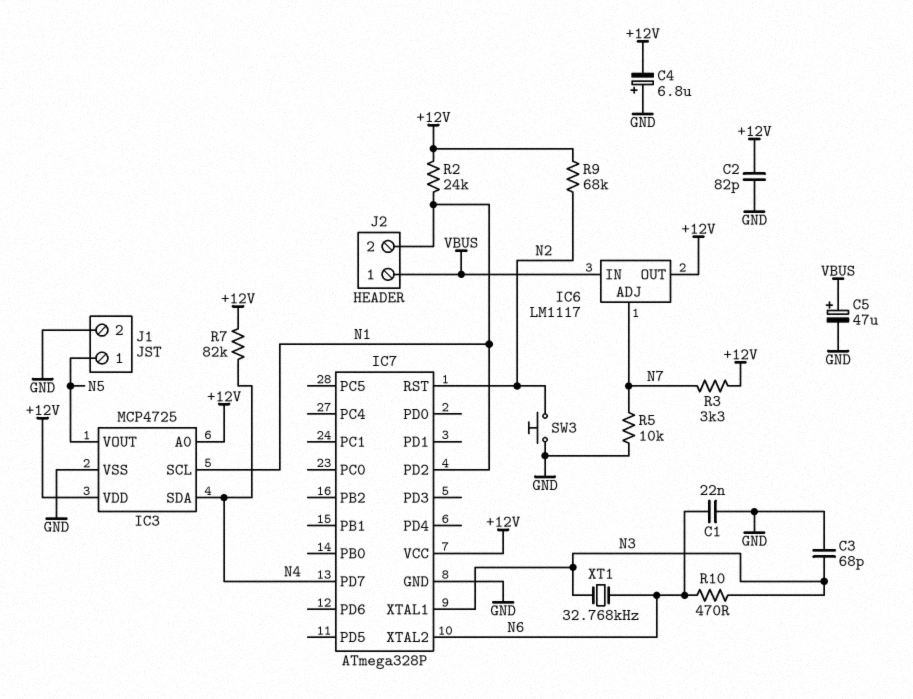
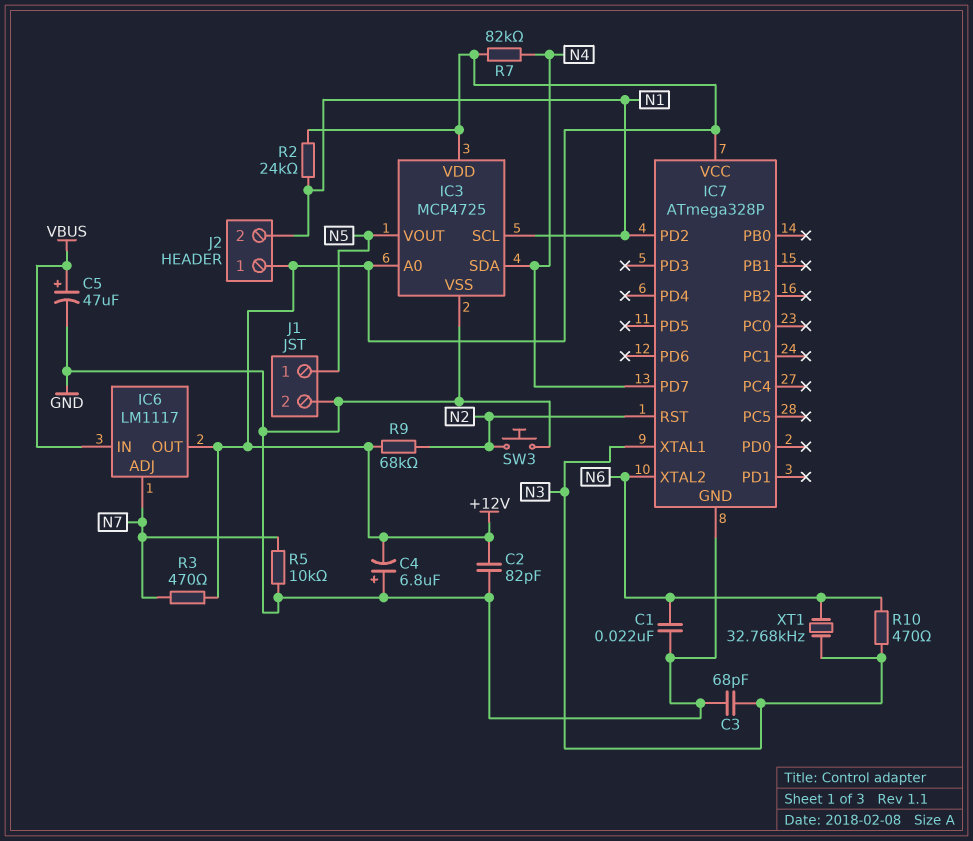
J2 pin 1: VBUS -> +12V
R3: 3.3k (+12V, N7) -> 470 (+12V, N7)

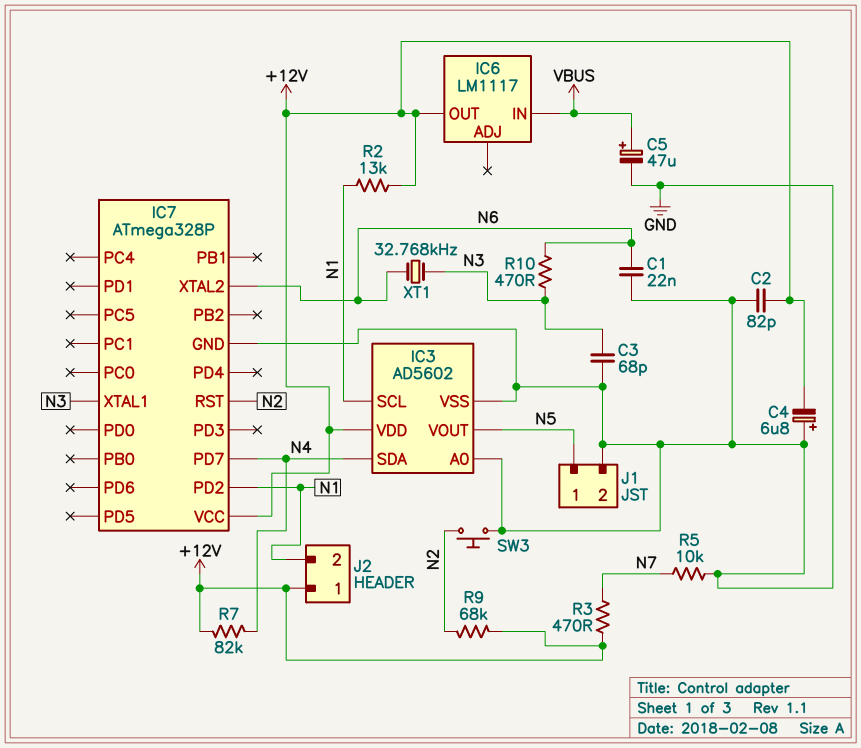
IC3: MCP4725 -> AD5602
IC3 pin A0: +12V -> GND
IC6 pin ADJ: N7 -> none
R2: 24k (+12V, N1) -> 13k (+12V, N1)

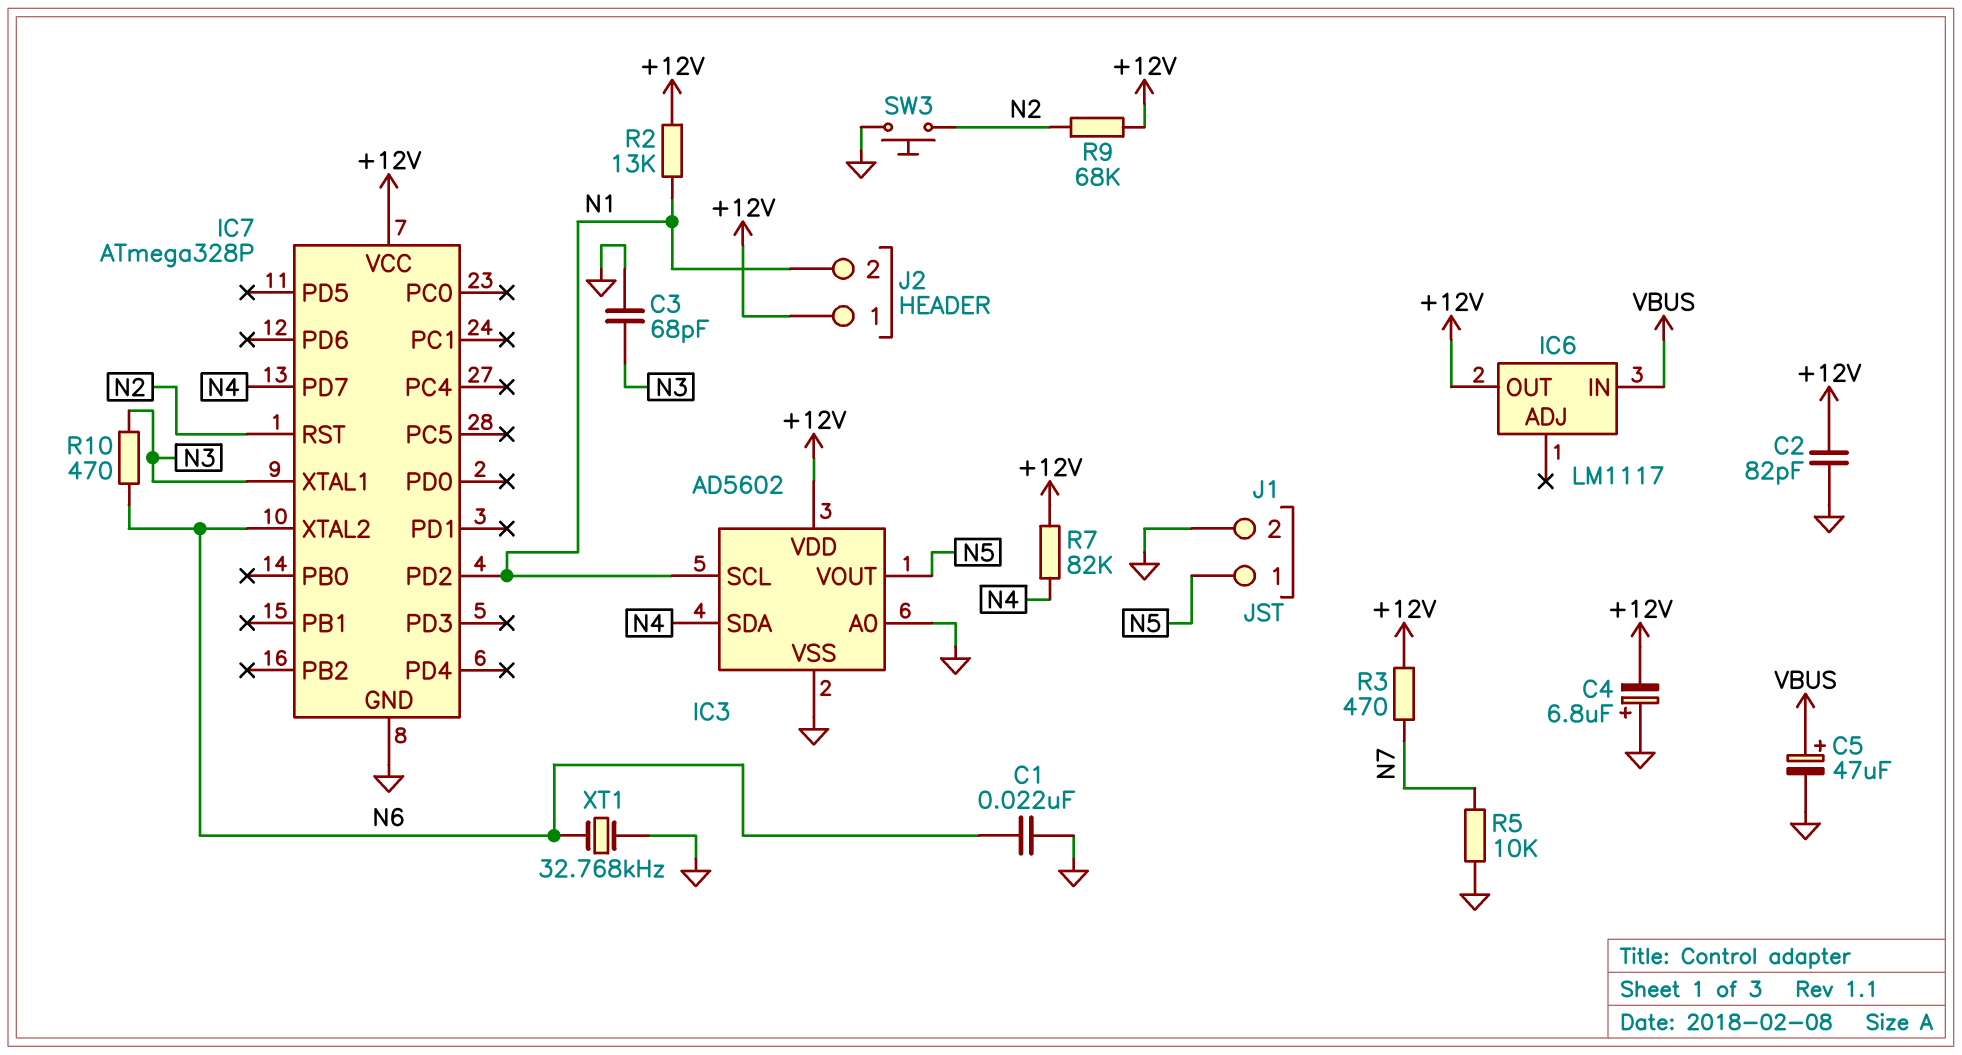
XT1: 32.768kHz (N3, N6) -> 32.768kHz (GND, N6)

